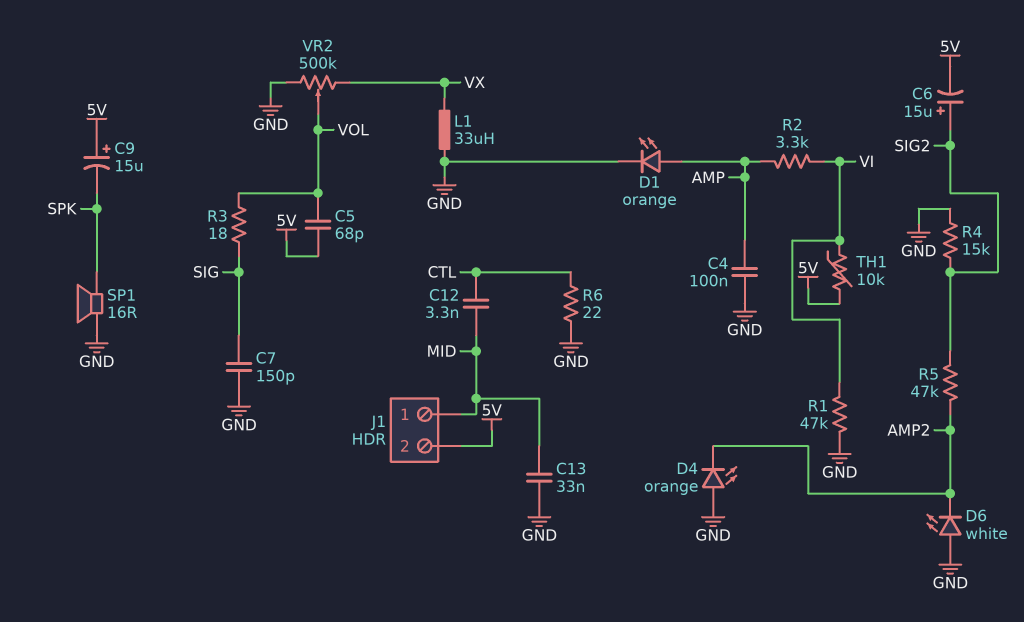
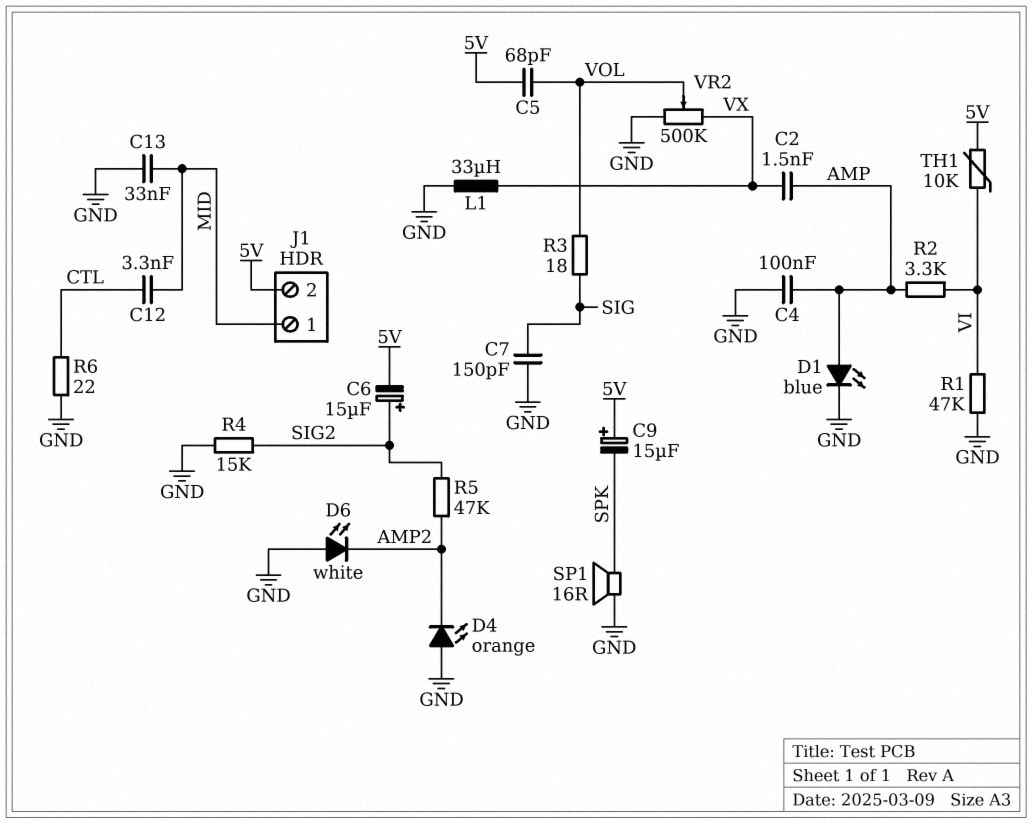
C2: none -> 1.5nF (AMP, VX)
D1: LED orange (A AMP, K GND) -> LED blue (A AMP, K GND)

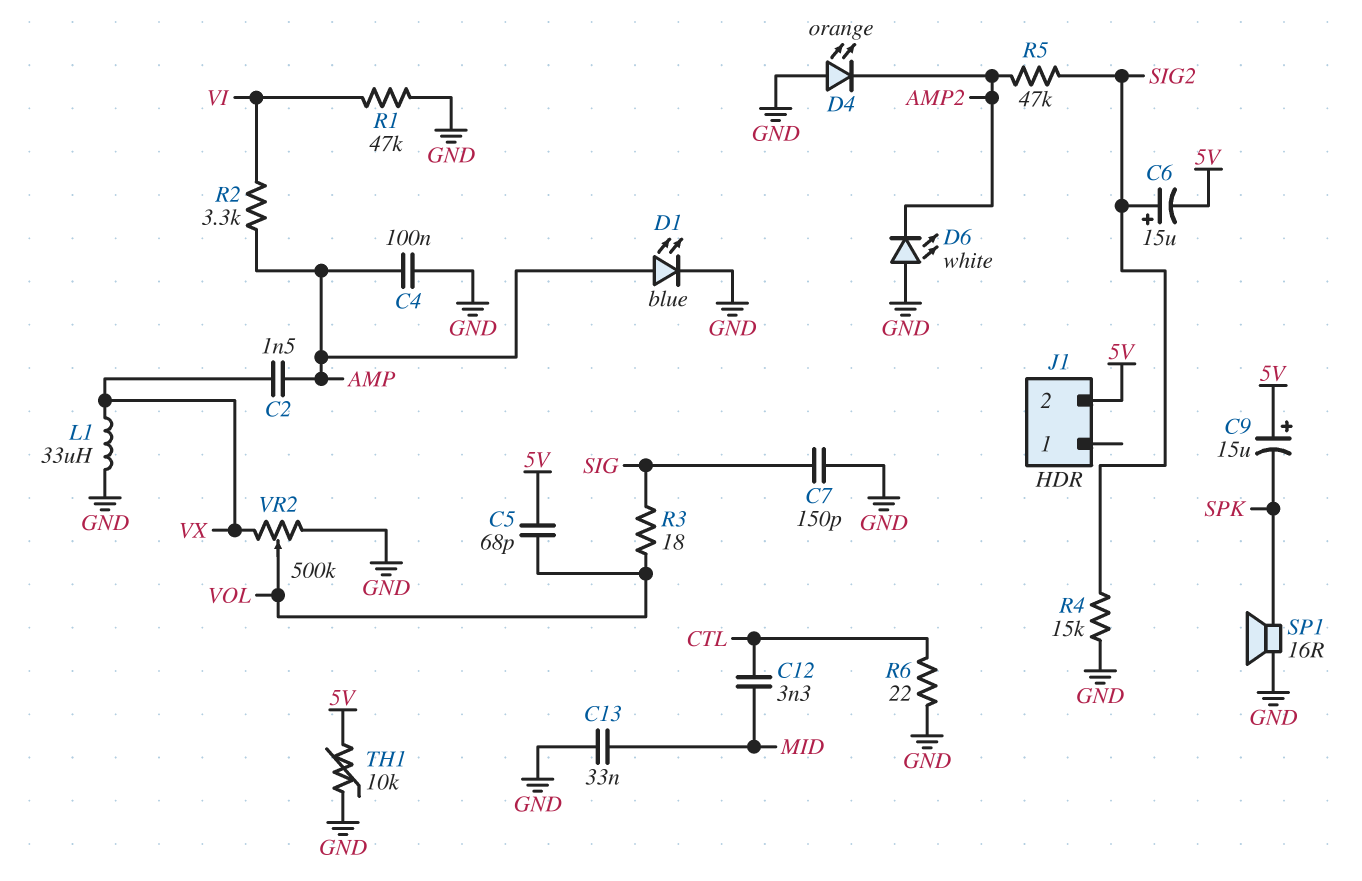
J1 pin 1: MID -> none
TH1: 10k (5V, VI) -> 10k (5V, GND)

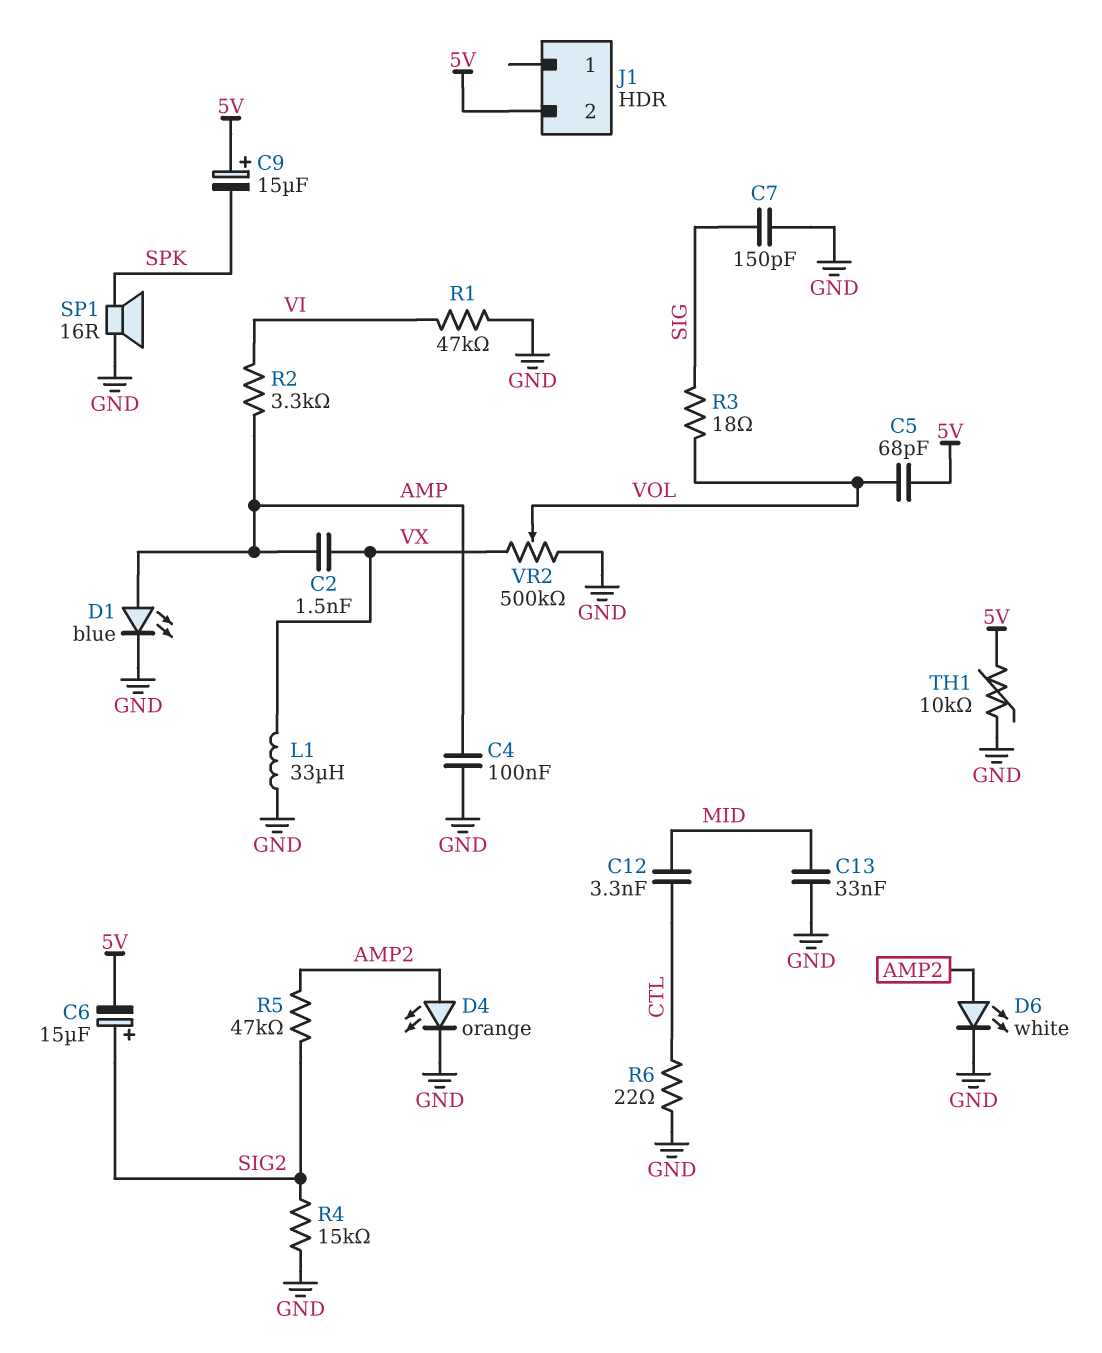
D4: LED orange (A GND, K AMP2) -> LED orange (A AMP2, K GND)
D6: LED white (A GND, K AMP2) -> LED white (A AMP2, K GND)

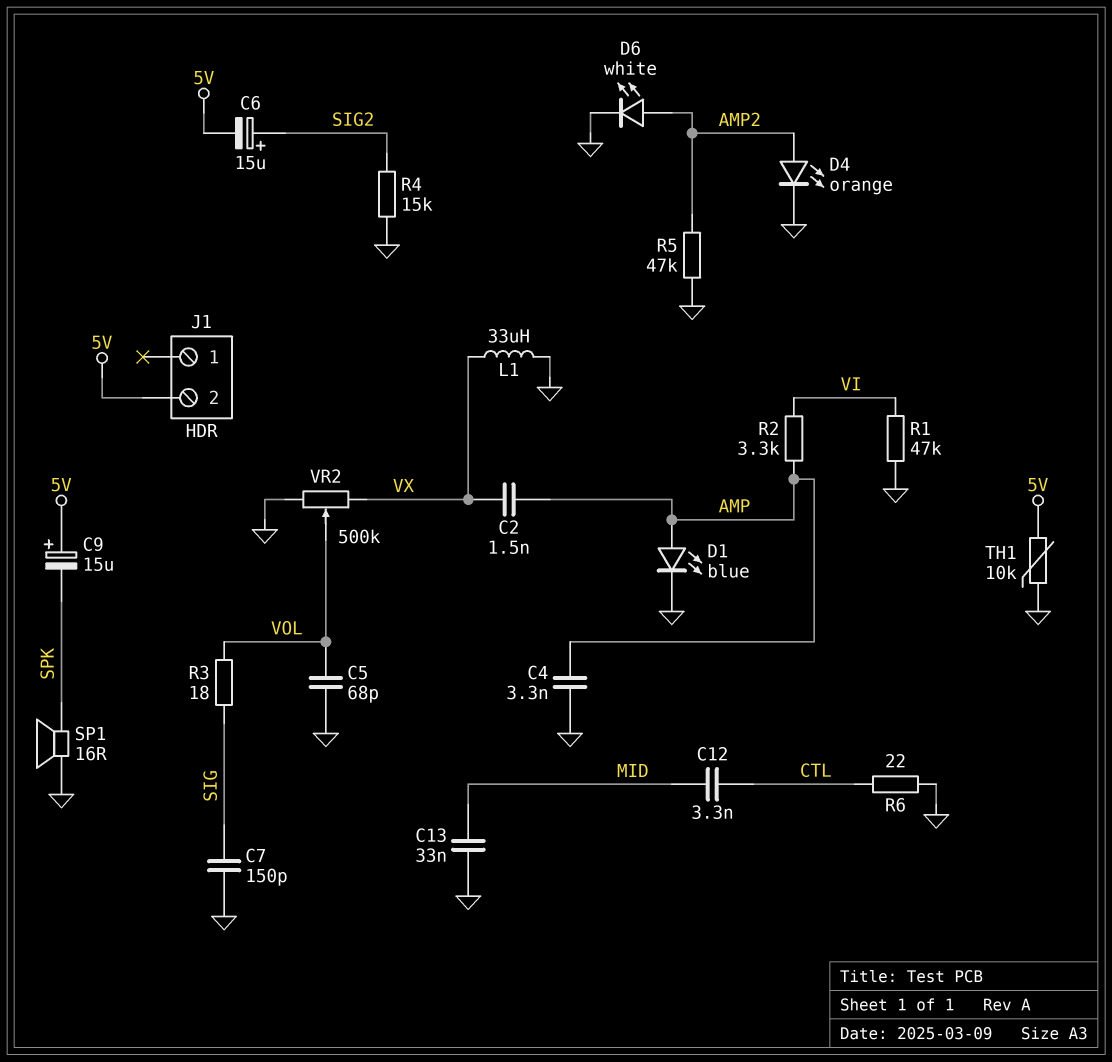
C4: 100nF (AMP, GND) -> 3.3nF (AMP, GND)
C5: 68pF (5V, VOL) -> 68pF (GND, VOL)
R5: 47k (AMP2, SIG2) -> 47k (AMP2, GND)

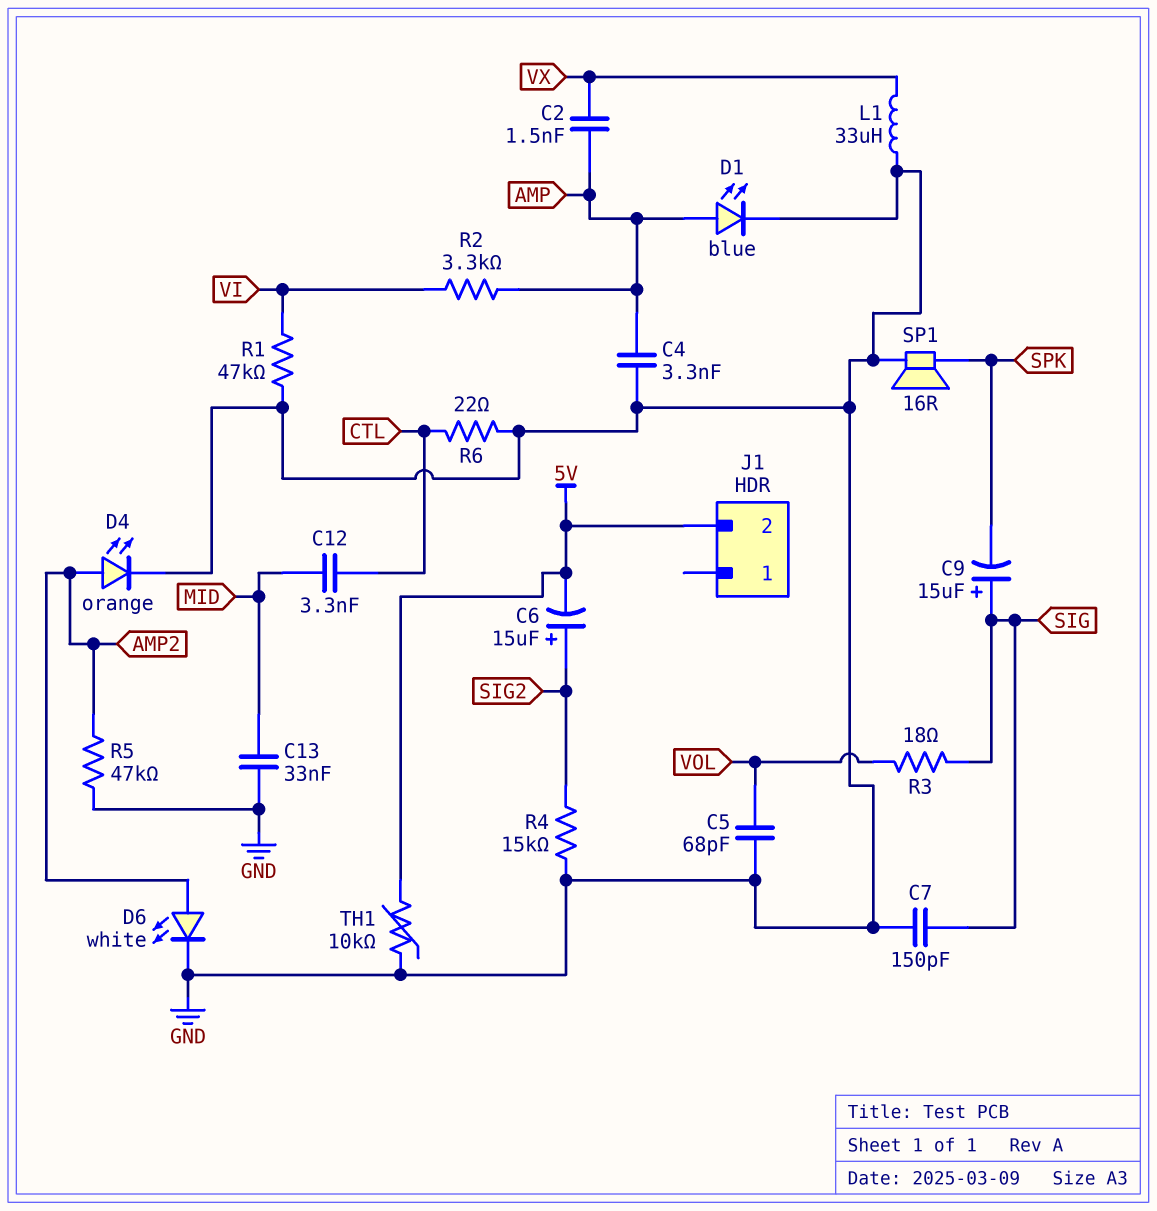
C9: 15uF (plus 5V, minus SPK) -> 15uF (plus SIG, minus SPK)
VR2: 500k (GND, VX, wiper VOL) -> none

